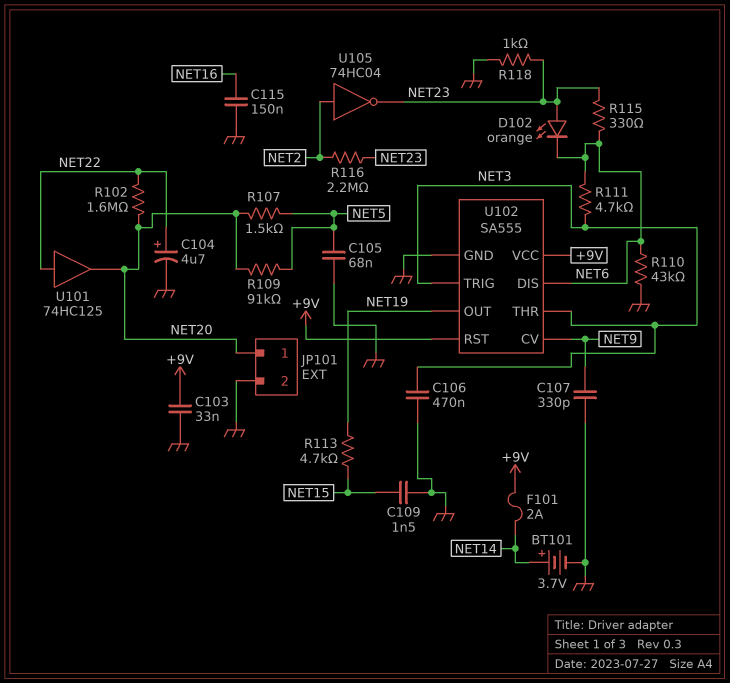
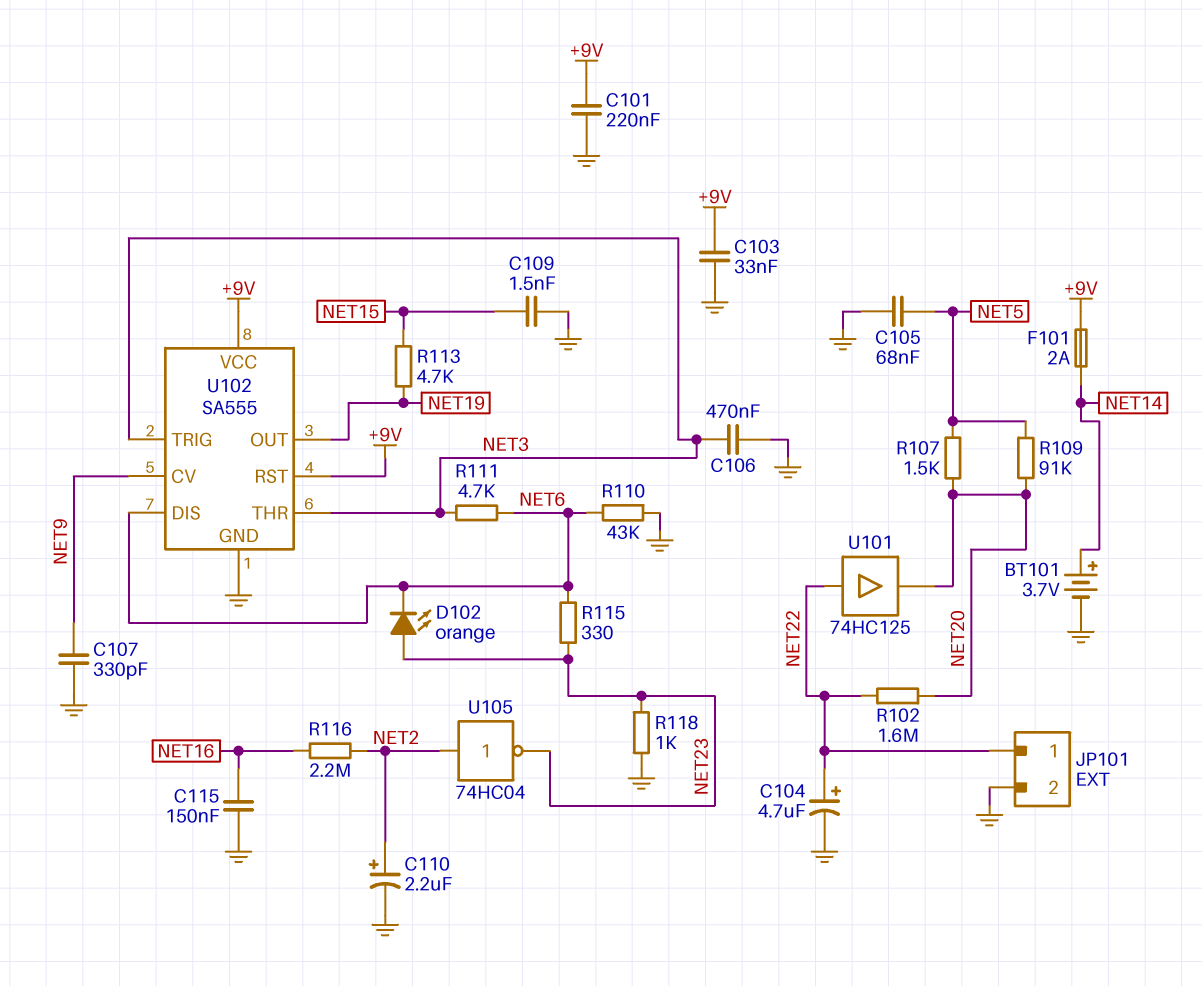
C101: none -> 220nF (+9V, GND)
C110: none -> 2.2uF (plus NET2, minus GND)
JP101 pin 1: NET20 -> NET22
R116: 2.2M (NET2, NET23) -> 2.2M (NET2, NET16)

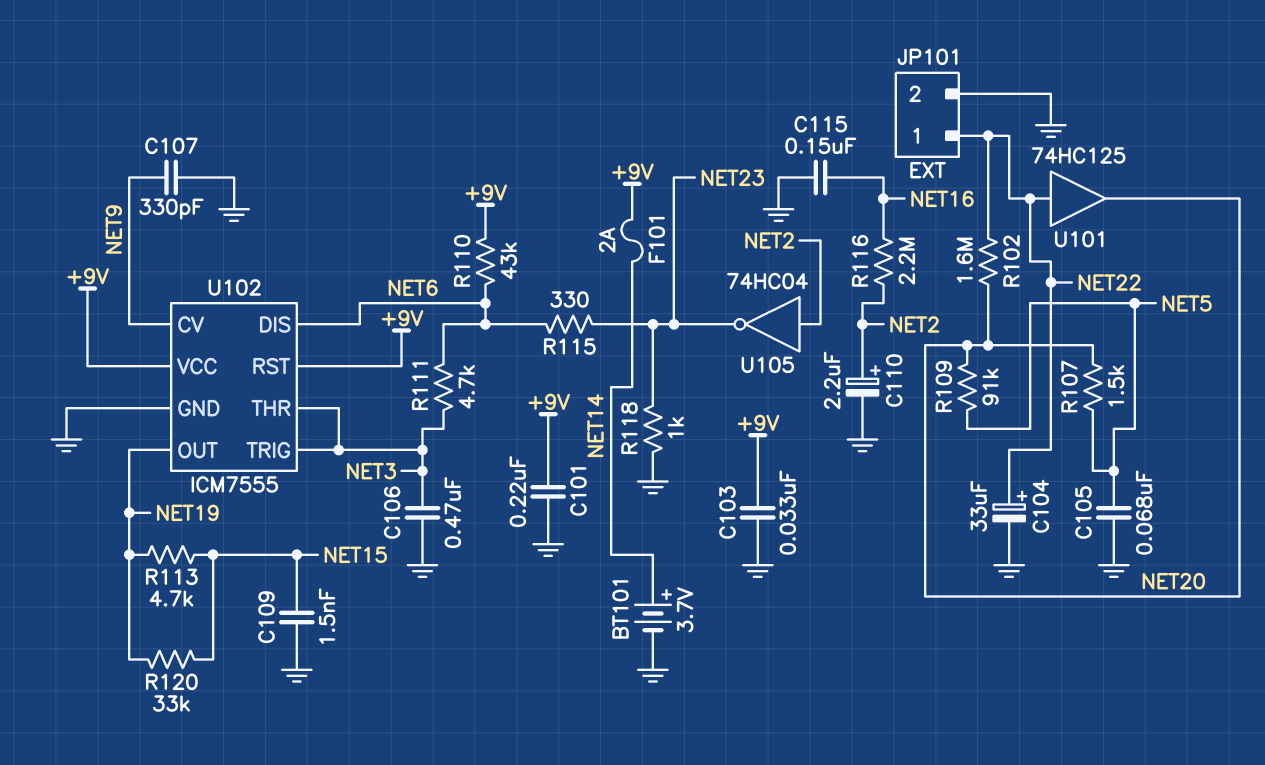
C104: 4.7uF (plus NET22, minus GND) -> 33uF (plus NET22, minus GND)
D102: LED orange (A NET23, K NET6) -> none
R110: 43k (GND, NET6) -> 43k (+9V, NET6)
R120: none -> 33k (NET15, NET19)
U102: SA555 -> ICM7555

